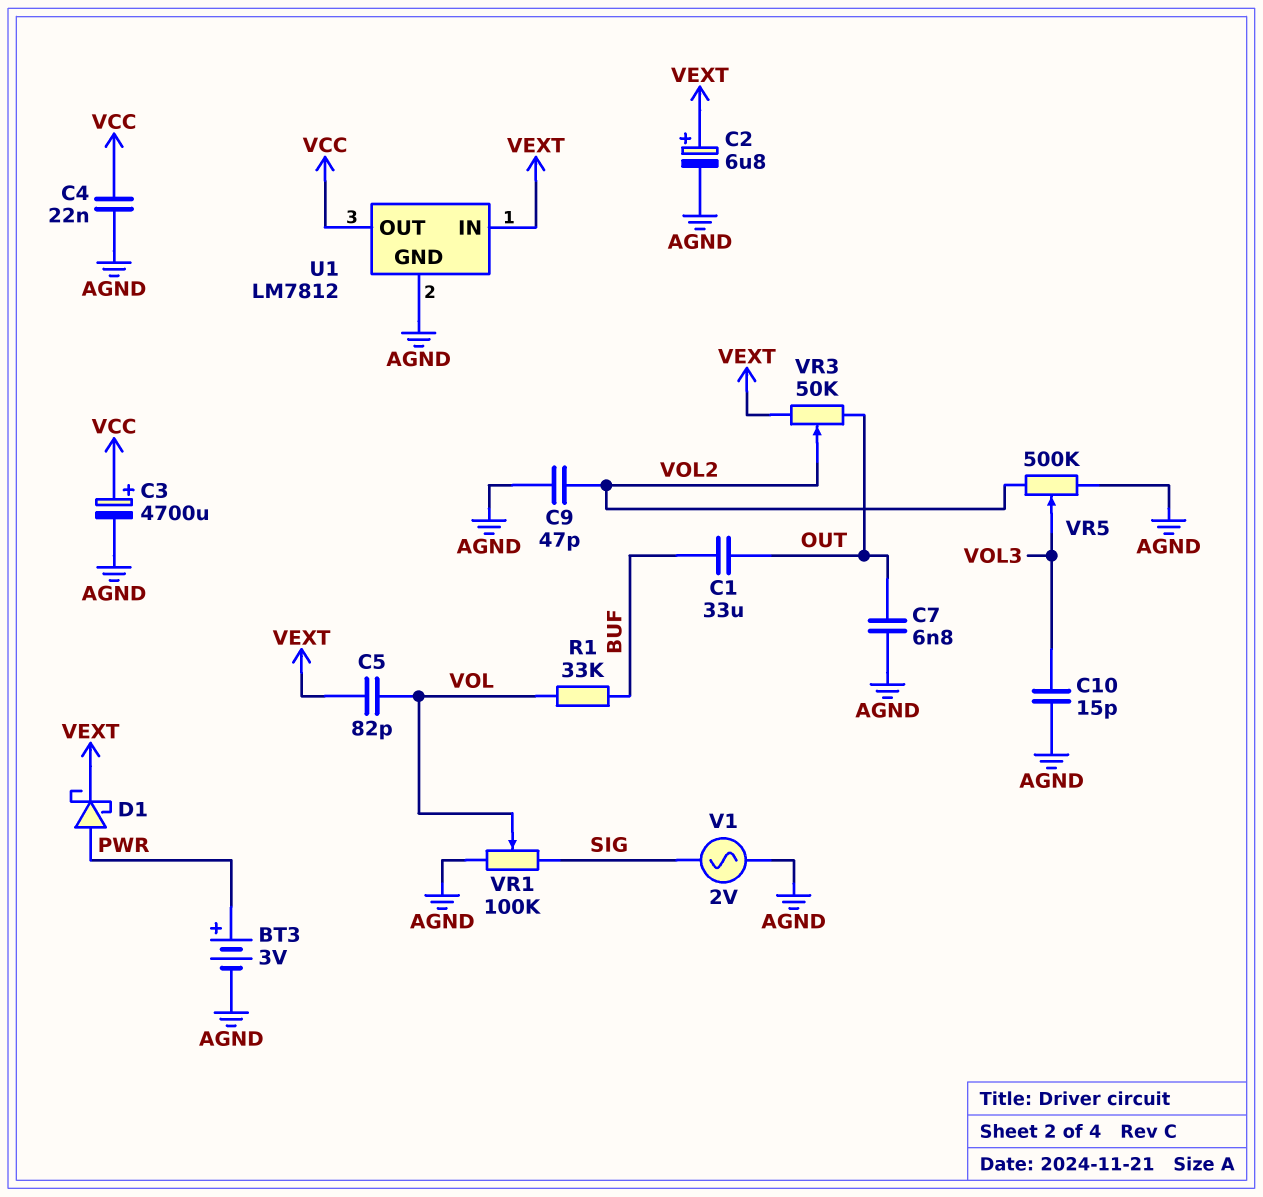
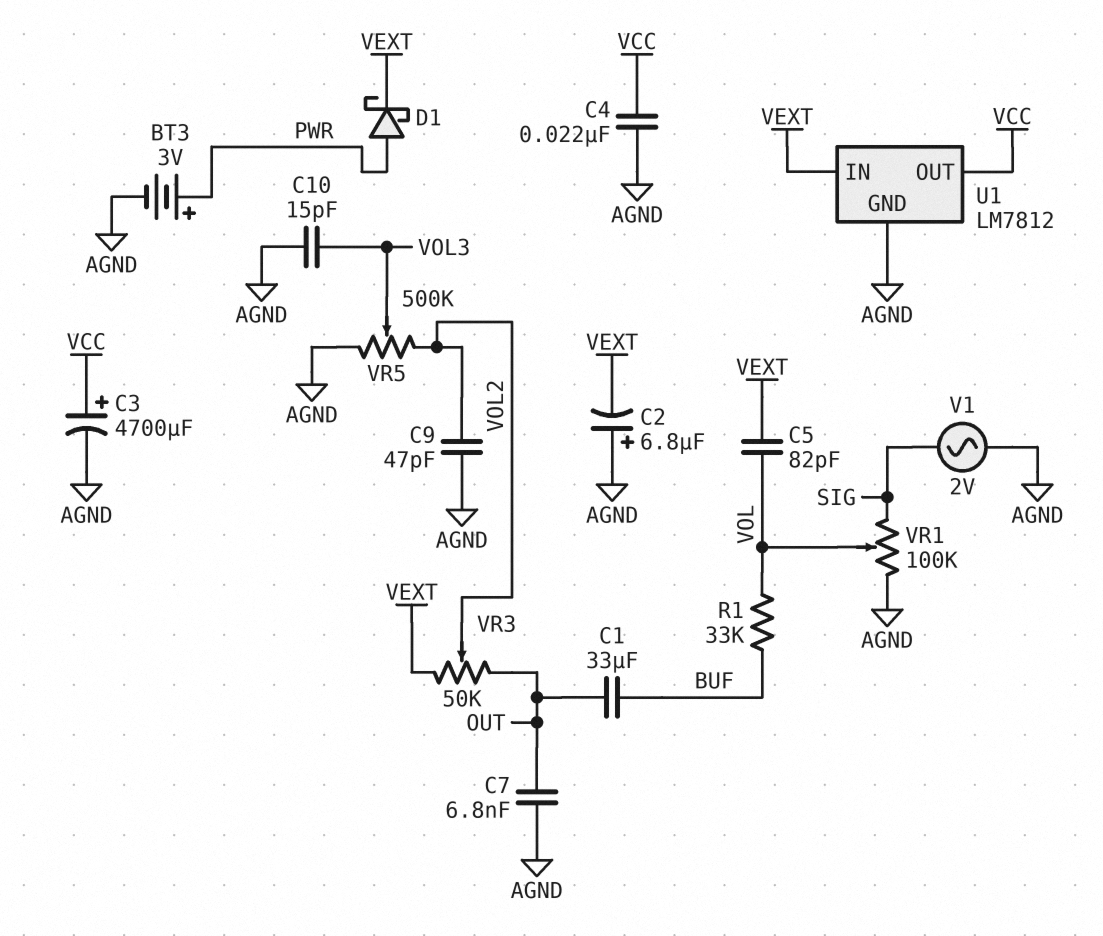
C2: 6.8uF (plus VEXT, minus AGND) -> 6.8uF (plus AGND, minus VEXT)

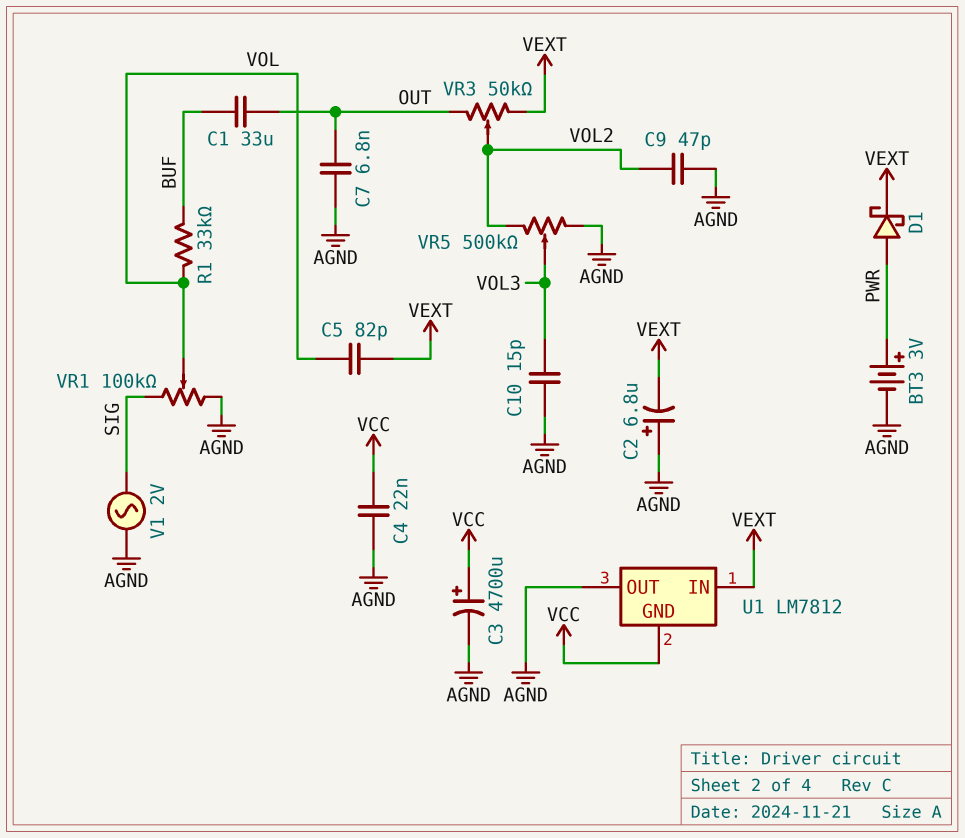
U1 pin GND: AGND -> VCC
U1 pin OUT: VCC -> AGND

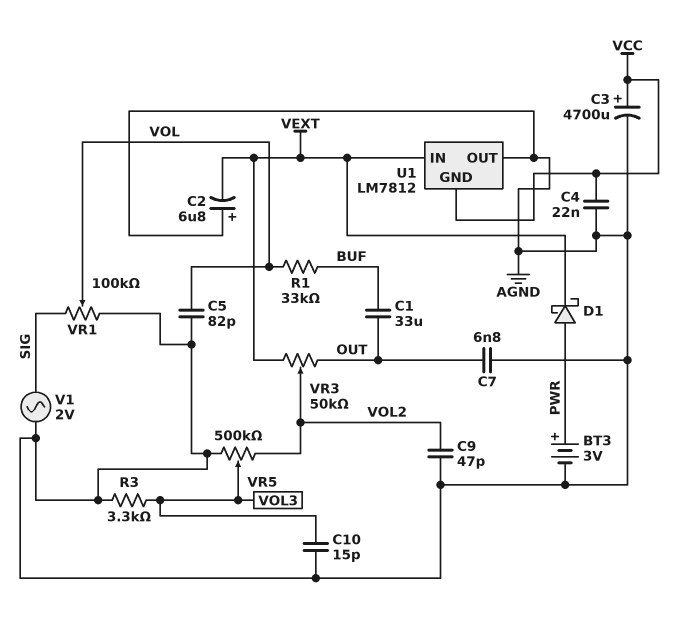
C5: 82pF (VEXT, VOL) -> 82pF (AGND, VOL)
R3: none -> 3.3k (AGND, VOL3)

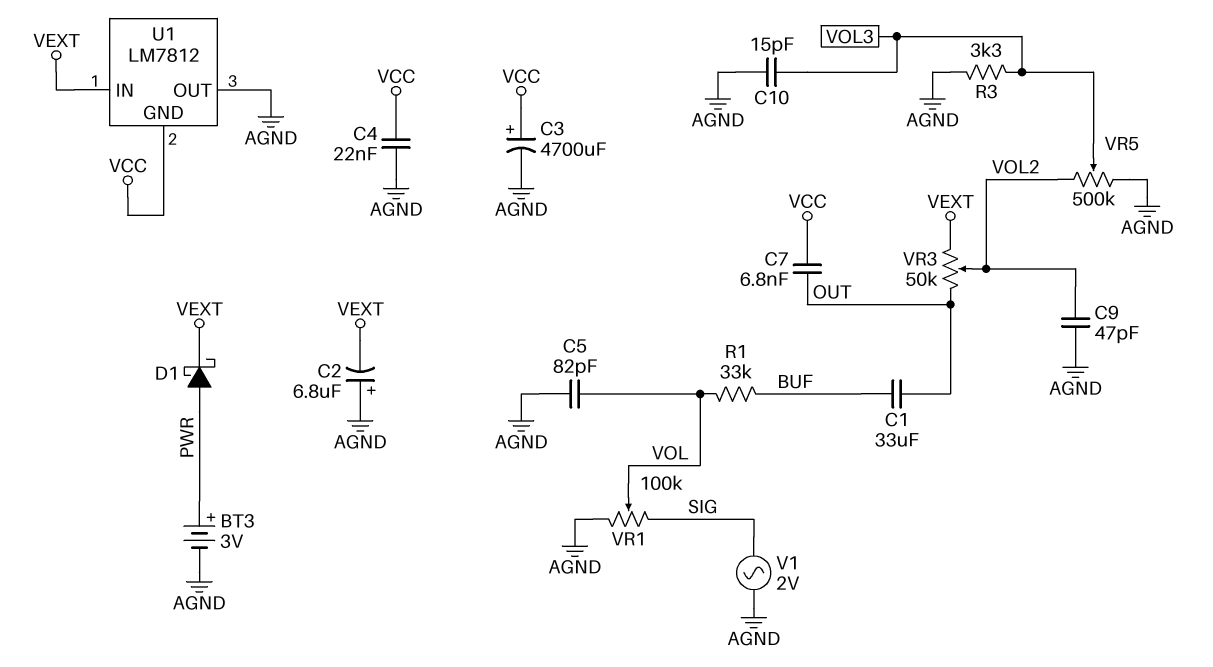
C7: 6.8nF (AGND, OUT) -> 6.8nF (OUT, VCC)

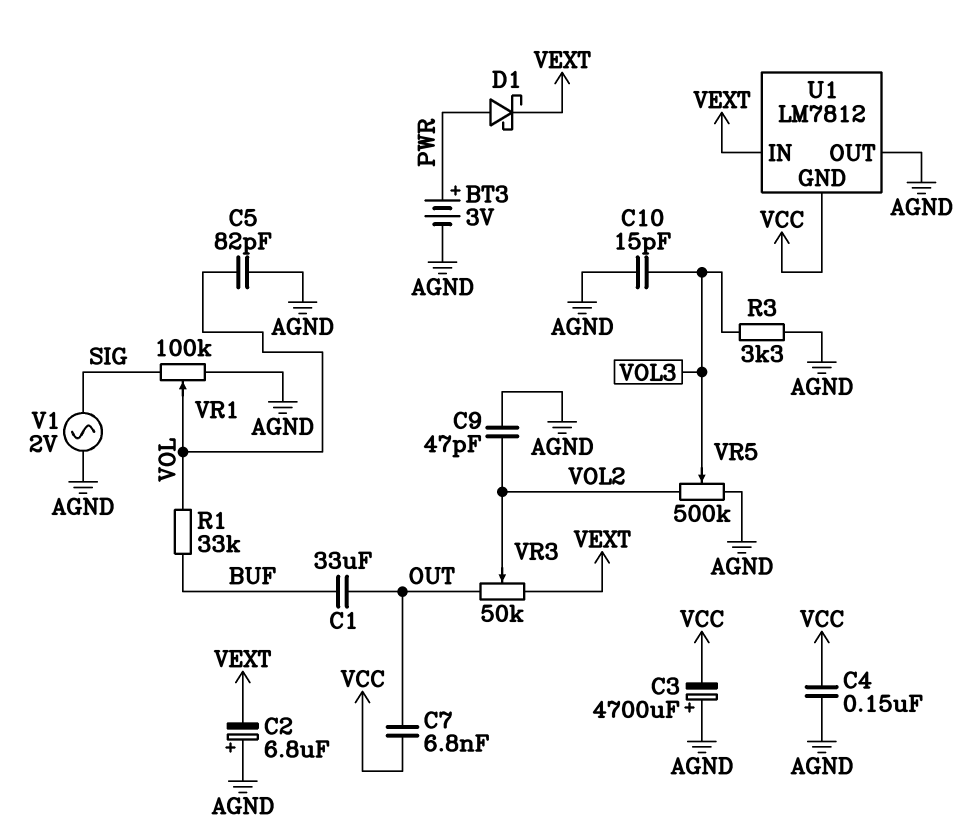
C3: 4700uF (plus VCC, minus AGND) -> 4700uF (plus AGND, minus VCC)
C4: 22nF (AGND, VCC) -> 150nF (AGND, VCC)

